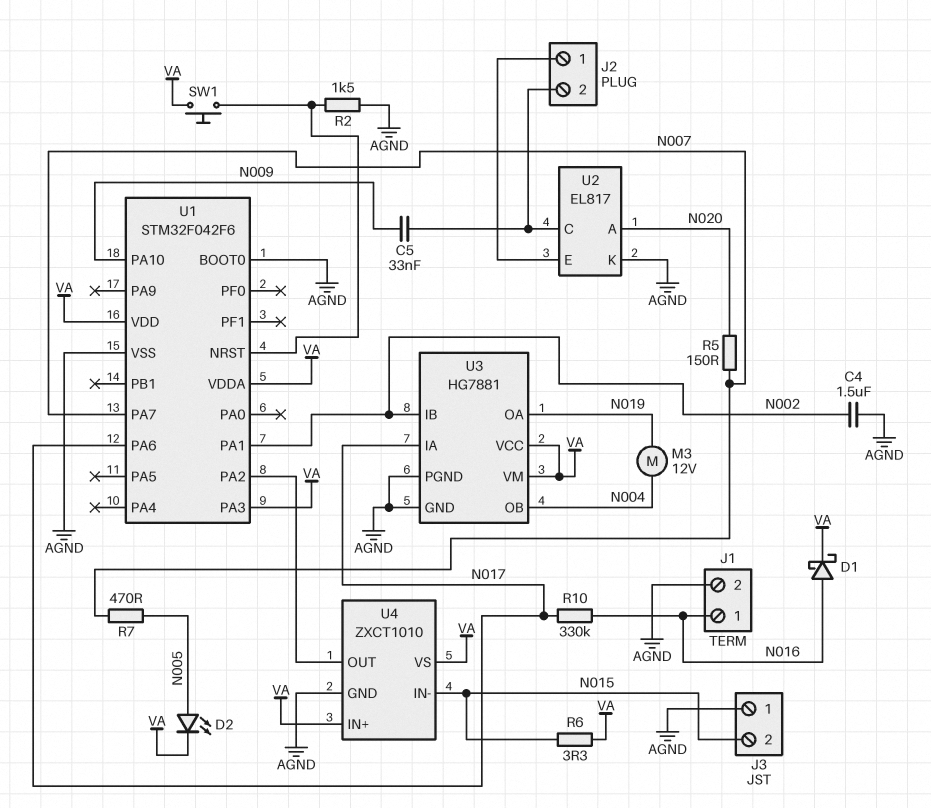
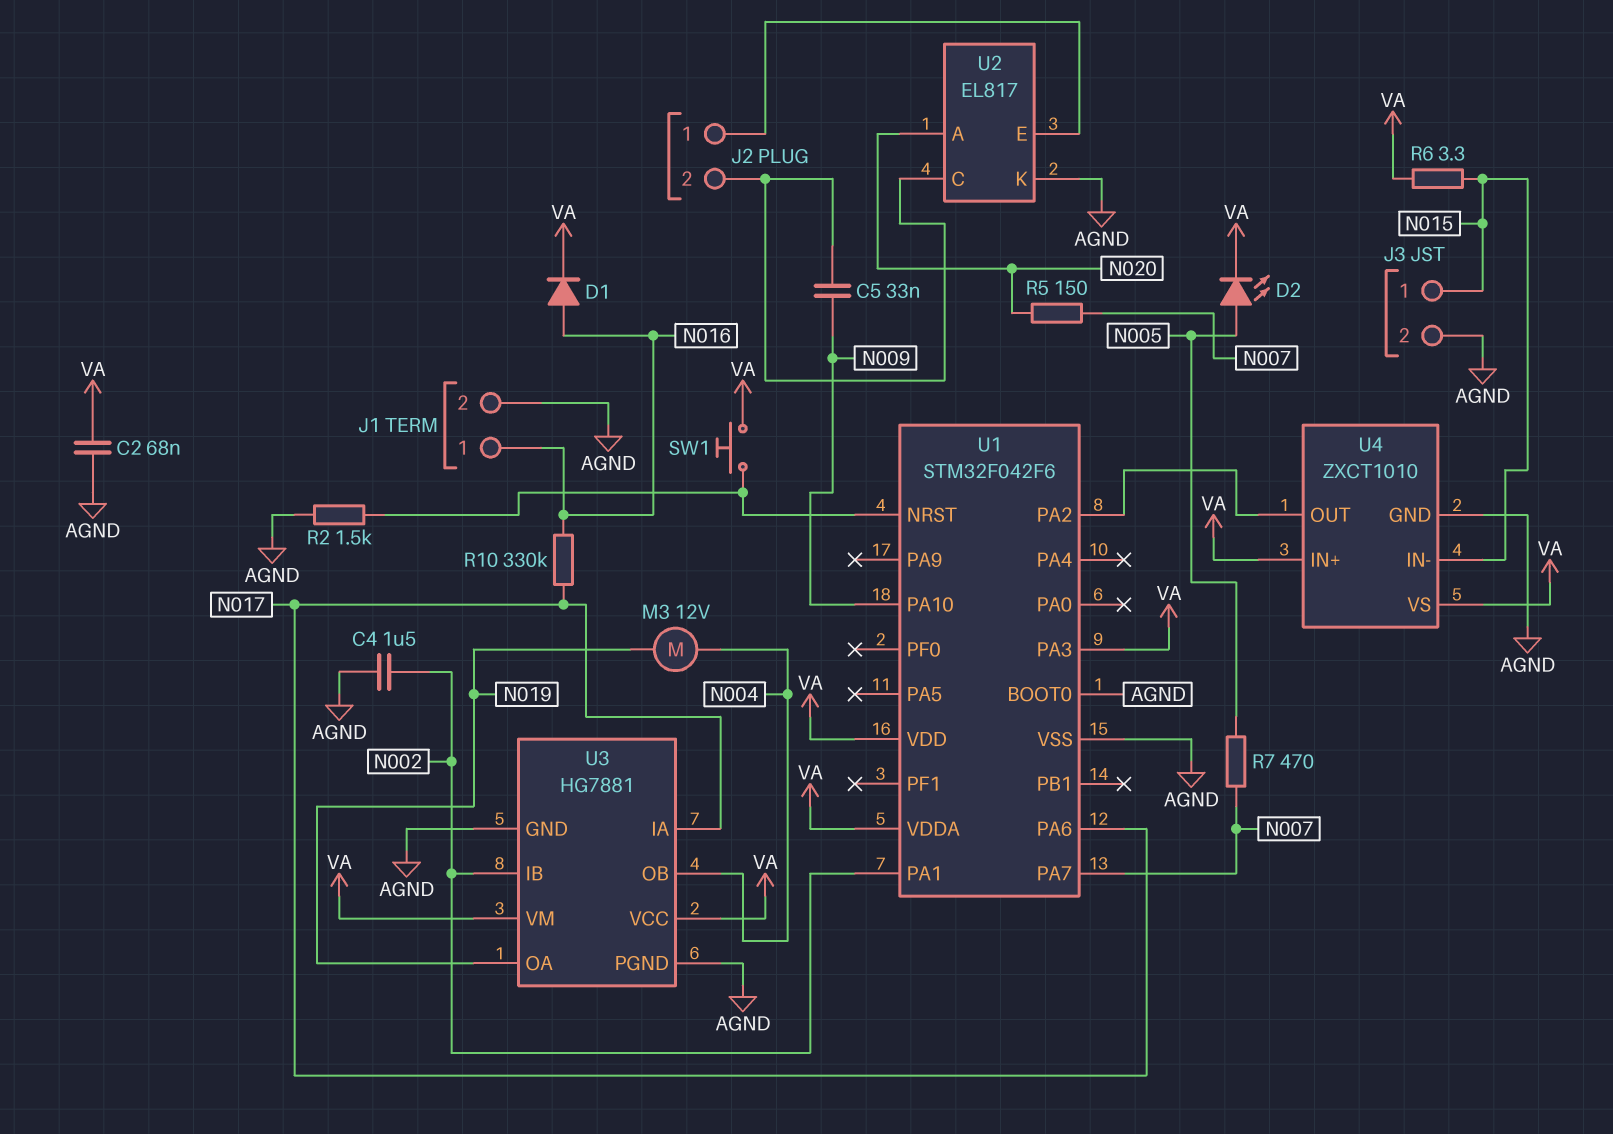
C2: none -> 68nF (AGND, VA)
D1: schottky (A N016, K VA) -> diode (A N016, K VA)
J3 pin 1: AGND -> N015
J3 pin 2: N015 -> AGND

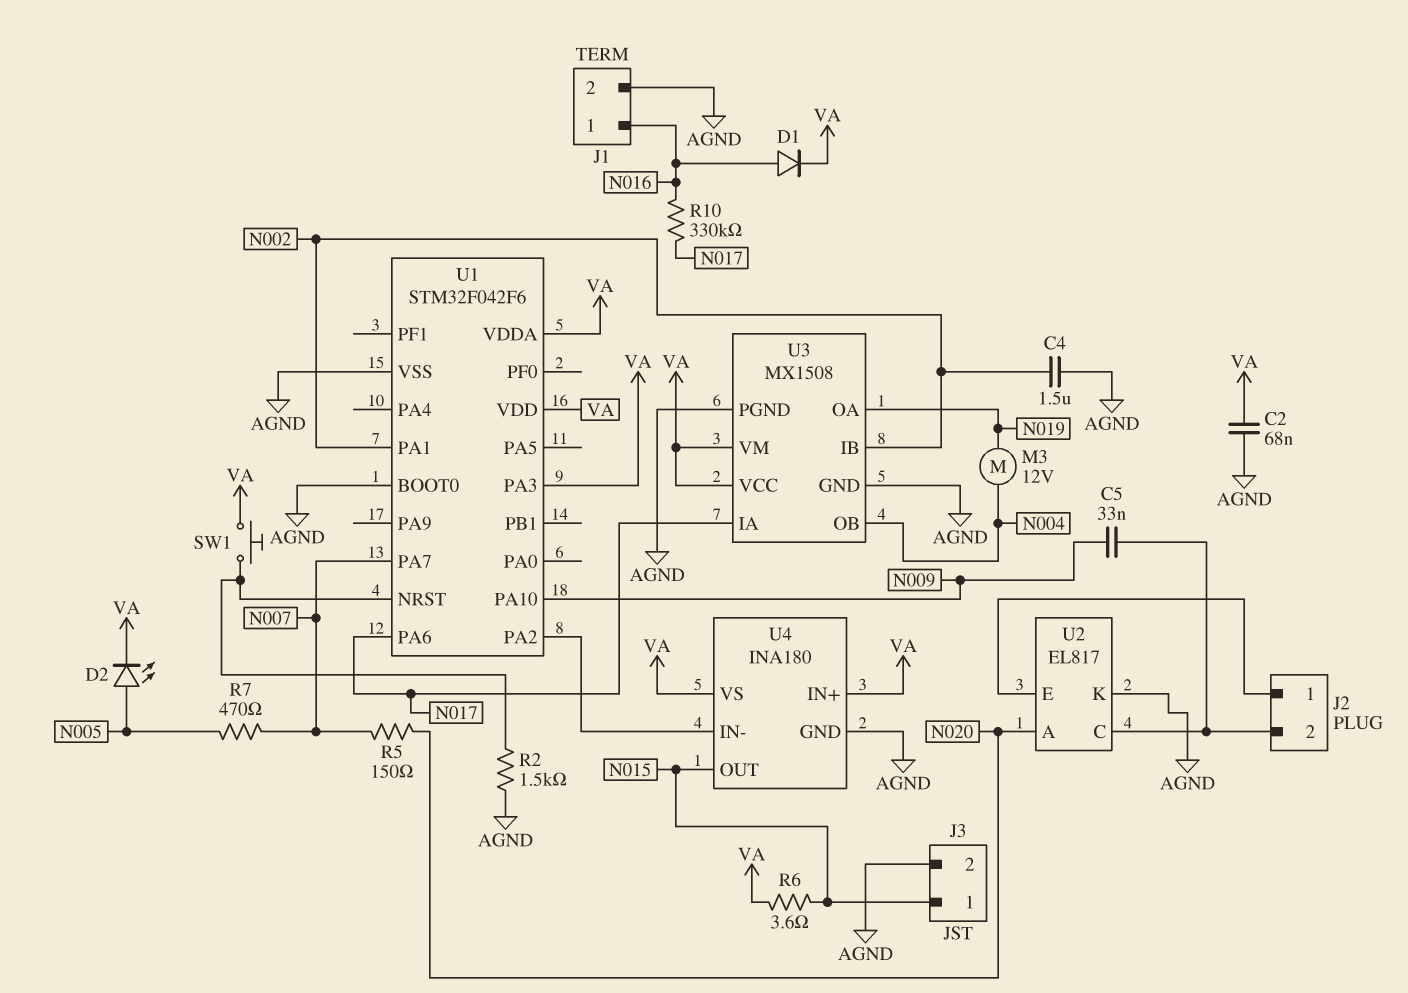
R6: 3.3 (N015, VA) -> 3.6 (N015, VA)
U3: HG7881 -> MX1508
U4: ZXCT1010 -> INA180
U4 pin IN-: N015 -> U1/PA2
U4 pin OUT: U1/PA2 -> N015

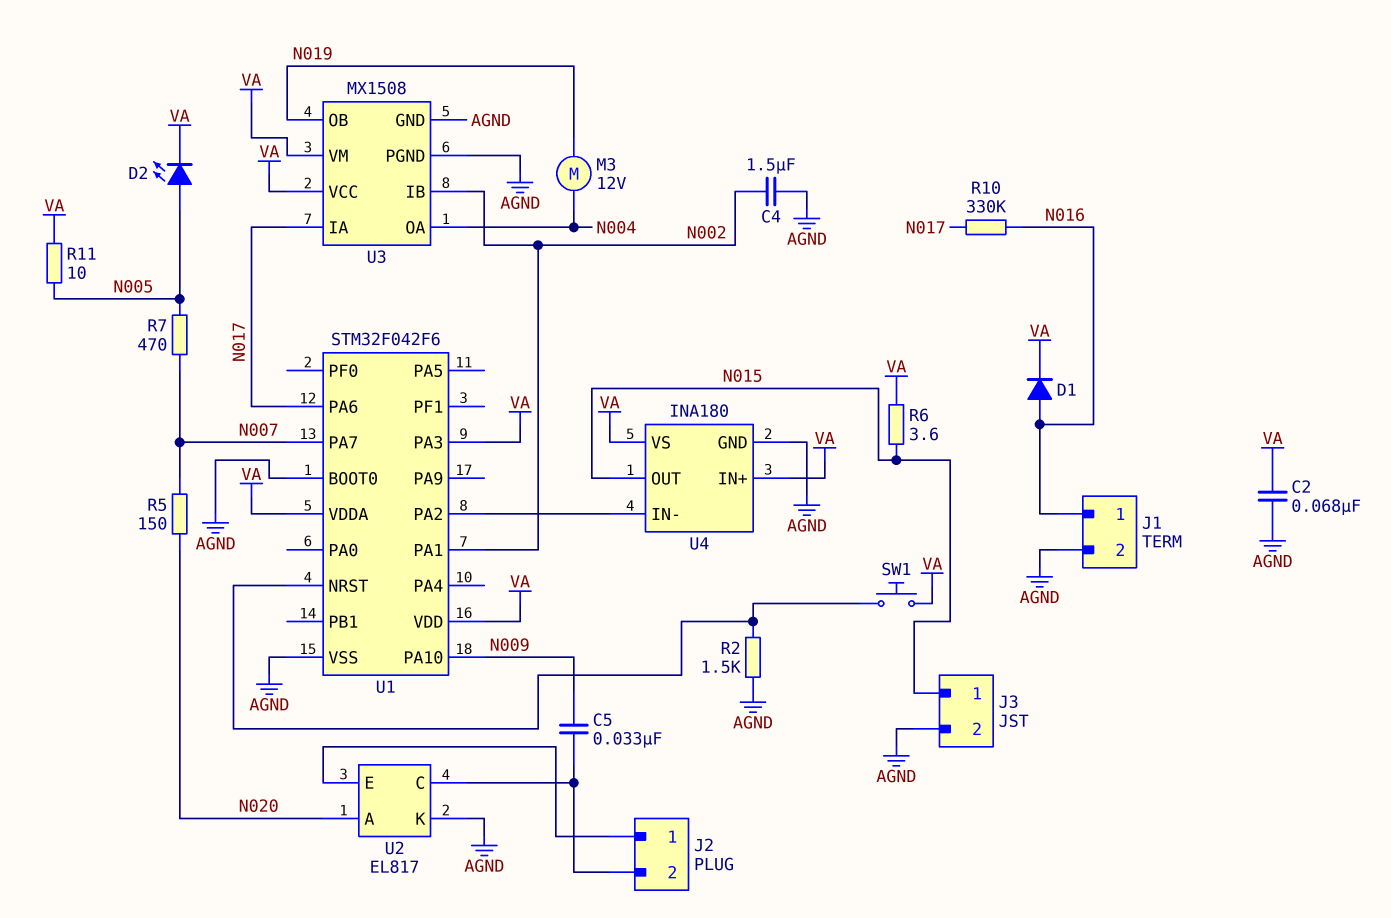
R11: none -> 10 (N005, VA)
U3 pin OA: N019 -> N004
U3 pin OB: N004 -> N019

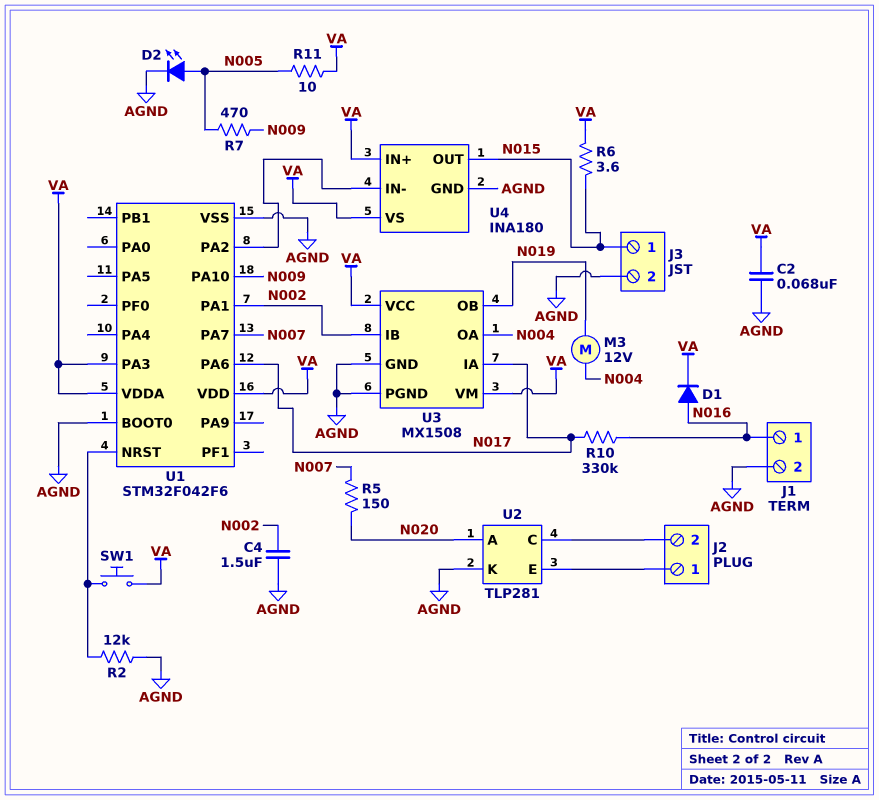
C5: 33nF (J2/2, N009) -> none
D2: LED (A N005, K VA) -> LED (A N005, K AGND)
R2: 1.5k (AGND, U1/NRST) -> 12k (AGND, U1/NRST)
R7: 470 (N005, N007) -> 470 (N005, N009)
U2: EL817 -> TLP281

